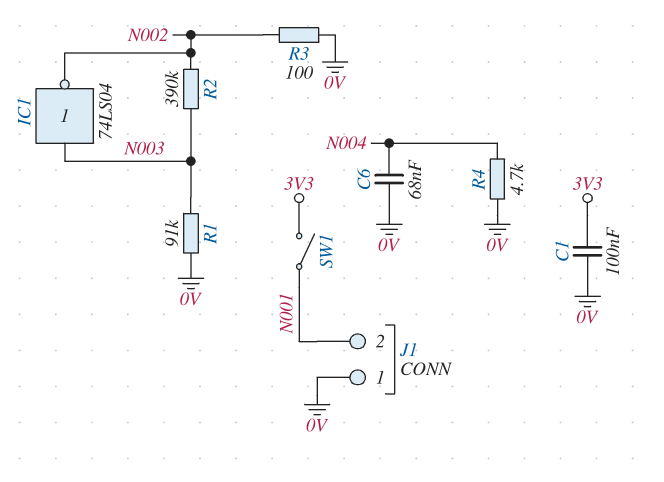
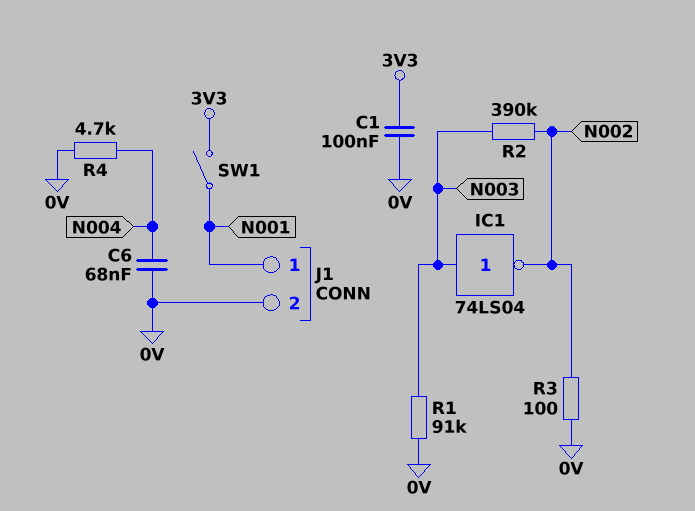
J1 pin 1: 0V -> N001
J1 pin 2: N001 -> 0V

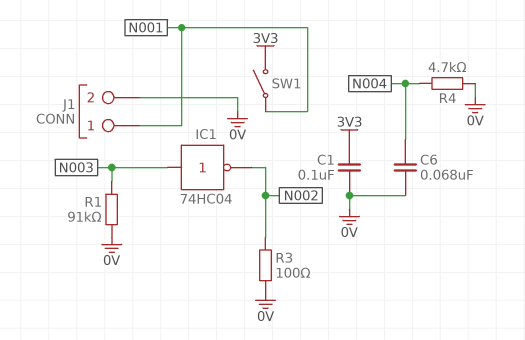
IC1: NOT 74LS04 (in N003, out N002) -> NOT 74HC04 (in N003, out N002)
R2: 390k (N002, N003) -> none

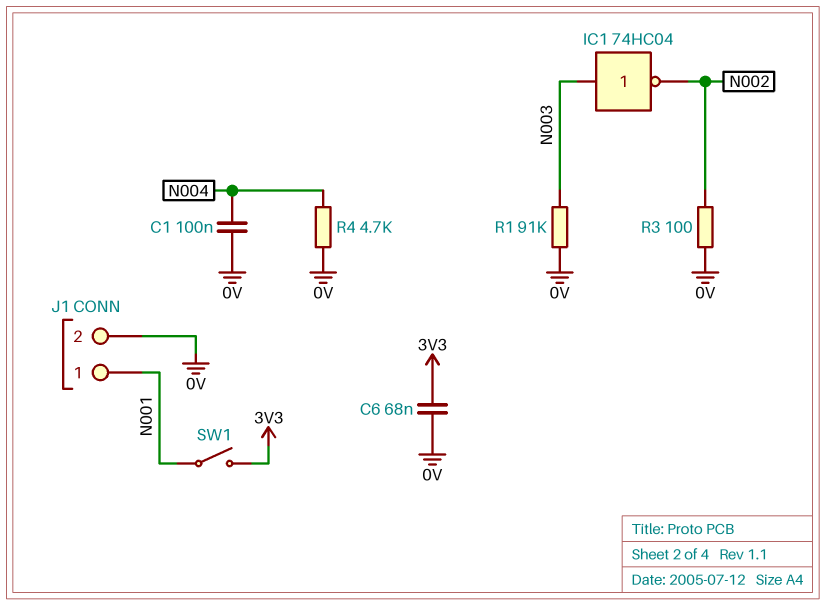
C1: 100nF (0V, 3V3) -> 100nF (0V, N004)
C6: 68nF (0V, N004) -> 68nF (0V, 3V3)

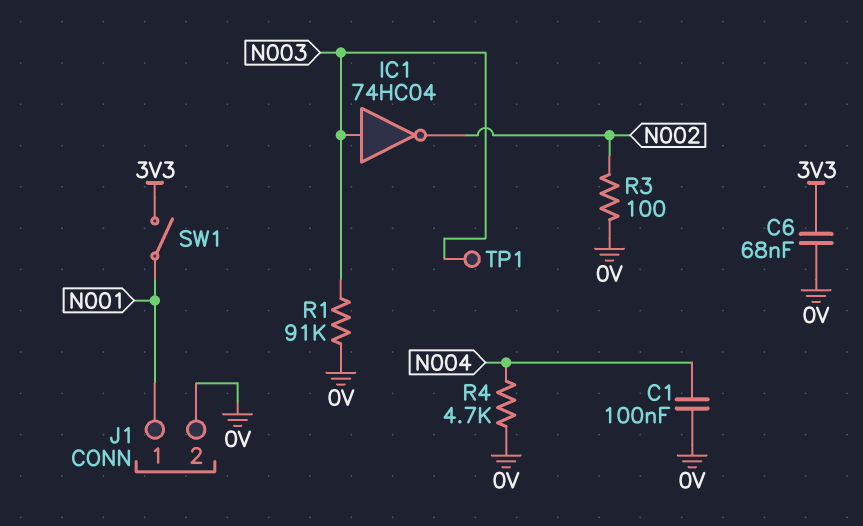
TP1: none -> test point (N003)

